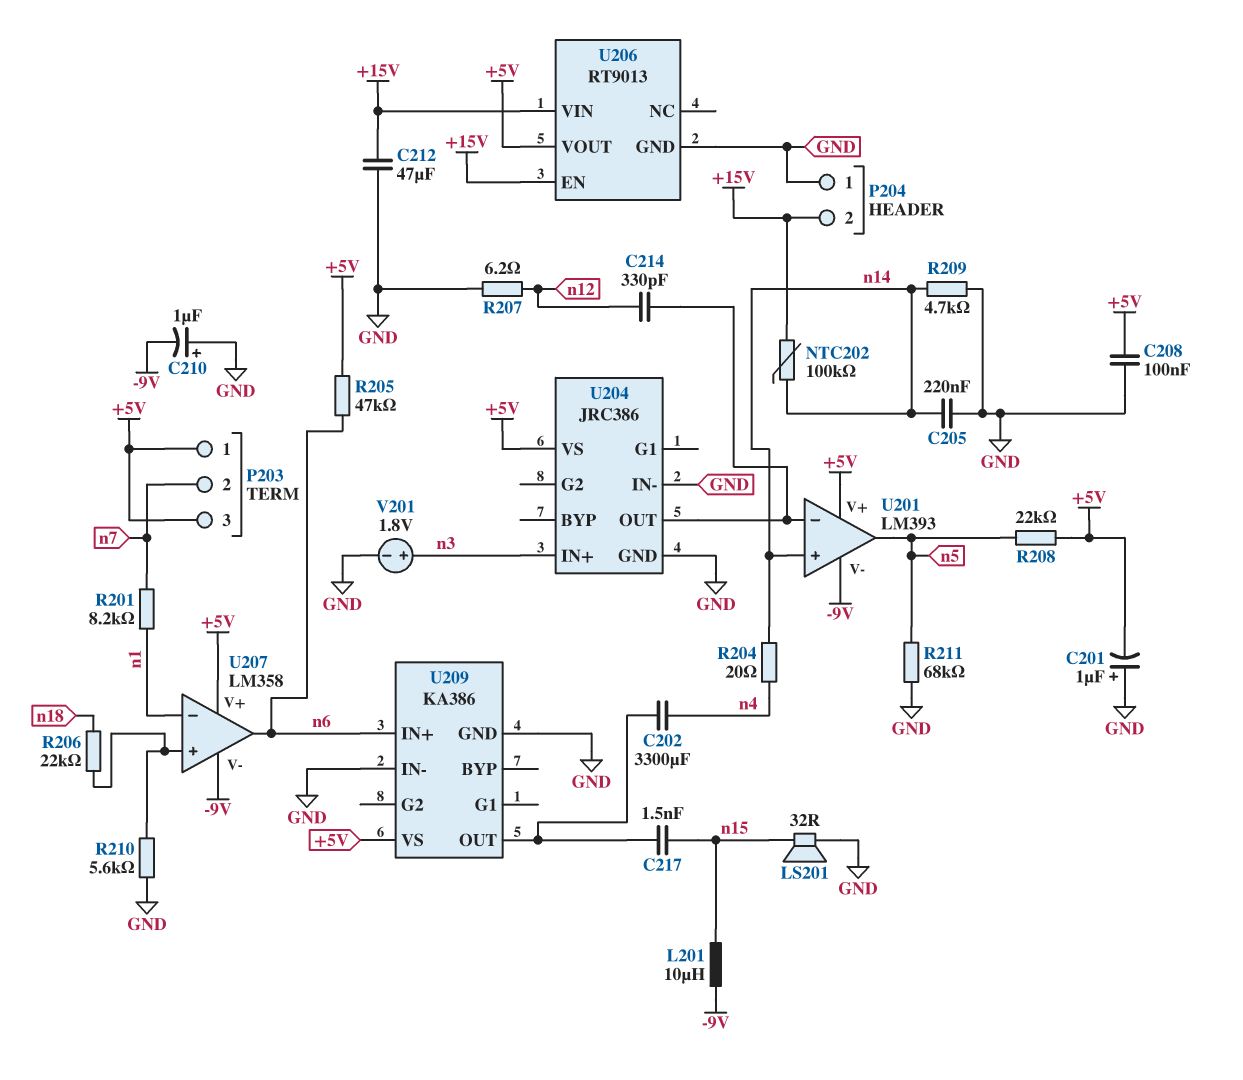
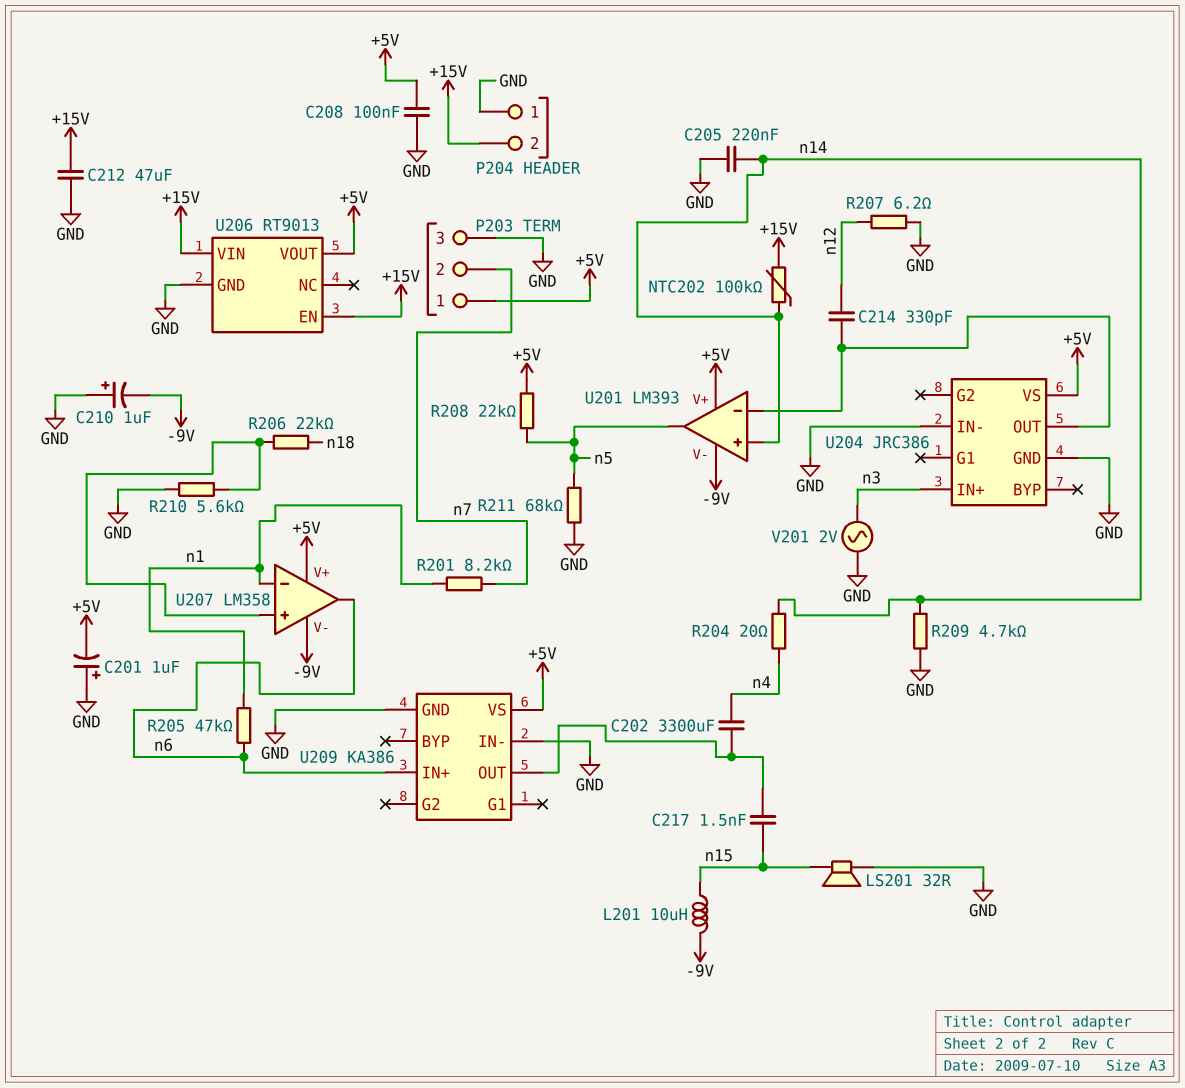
P203 pin 3: +5V -> GND
R205: 47k (+5V, n6) -> 47k (n1, n6)
V201: 1.8V (plus n3, minus GND) -> AC 2V (GND, n3)

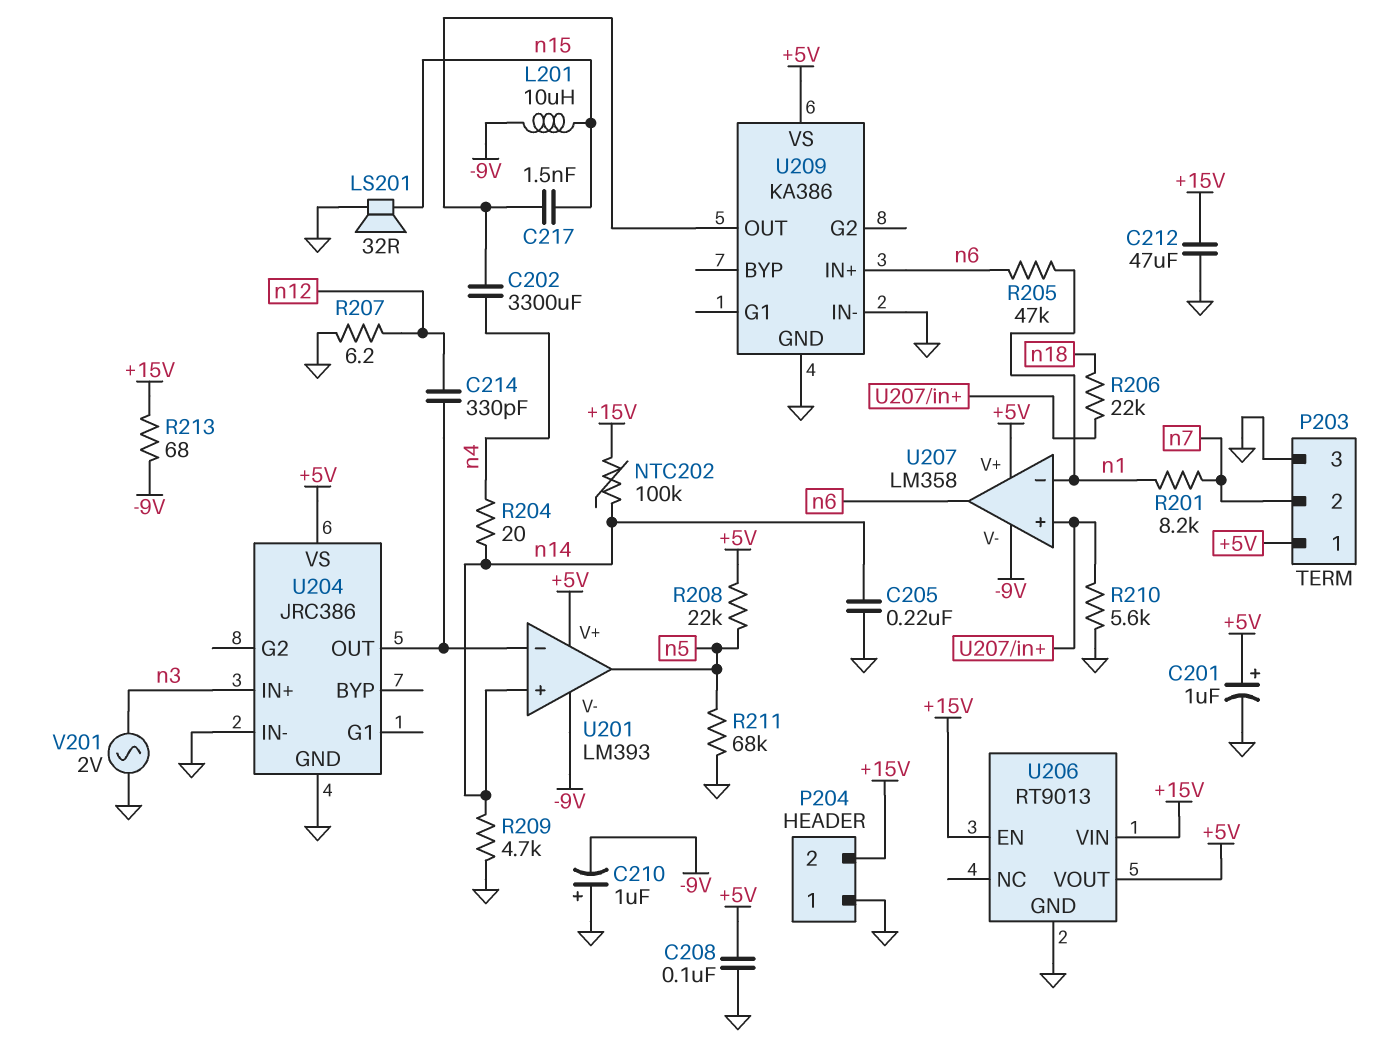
C201: 1uF (plus GND, minus +5V) -> 1uF (plus +5V, minus GND)
R213: none -> 68 (+15V, -9V)

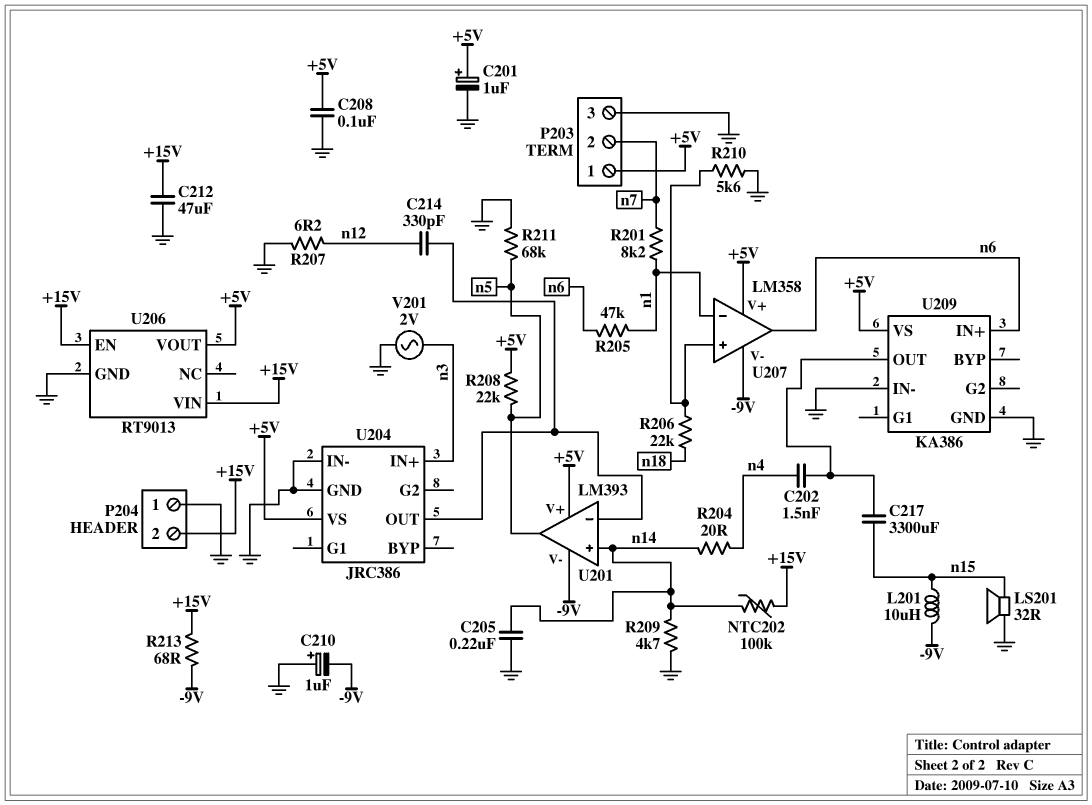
C202: 3300uF (U209/OUT, n4) -> 1.5nF (U209/OUT, n4)
C217: 1.5nF (U209/OUT, n15) -> 3300uF (U209/OUT, n15)

